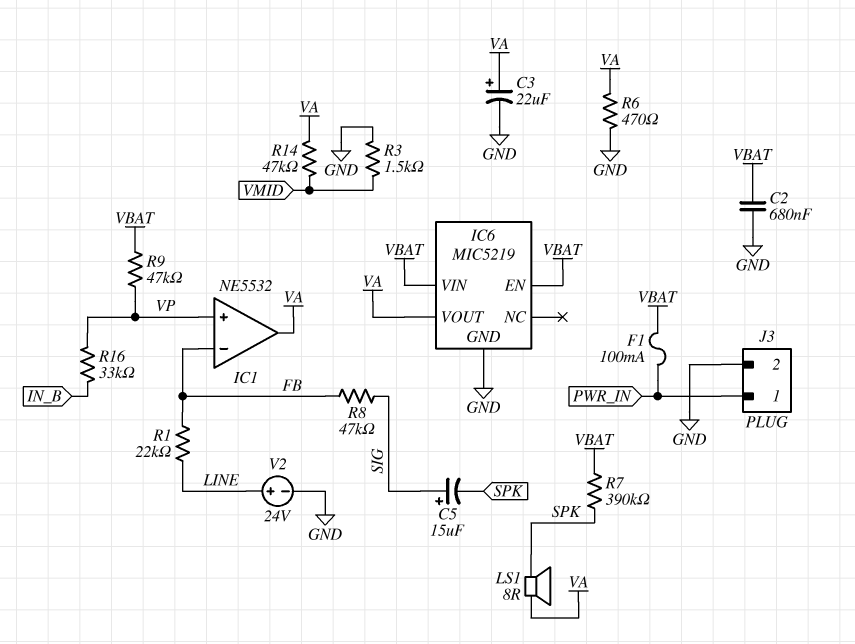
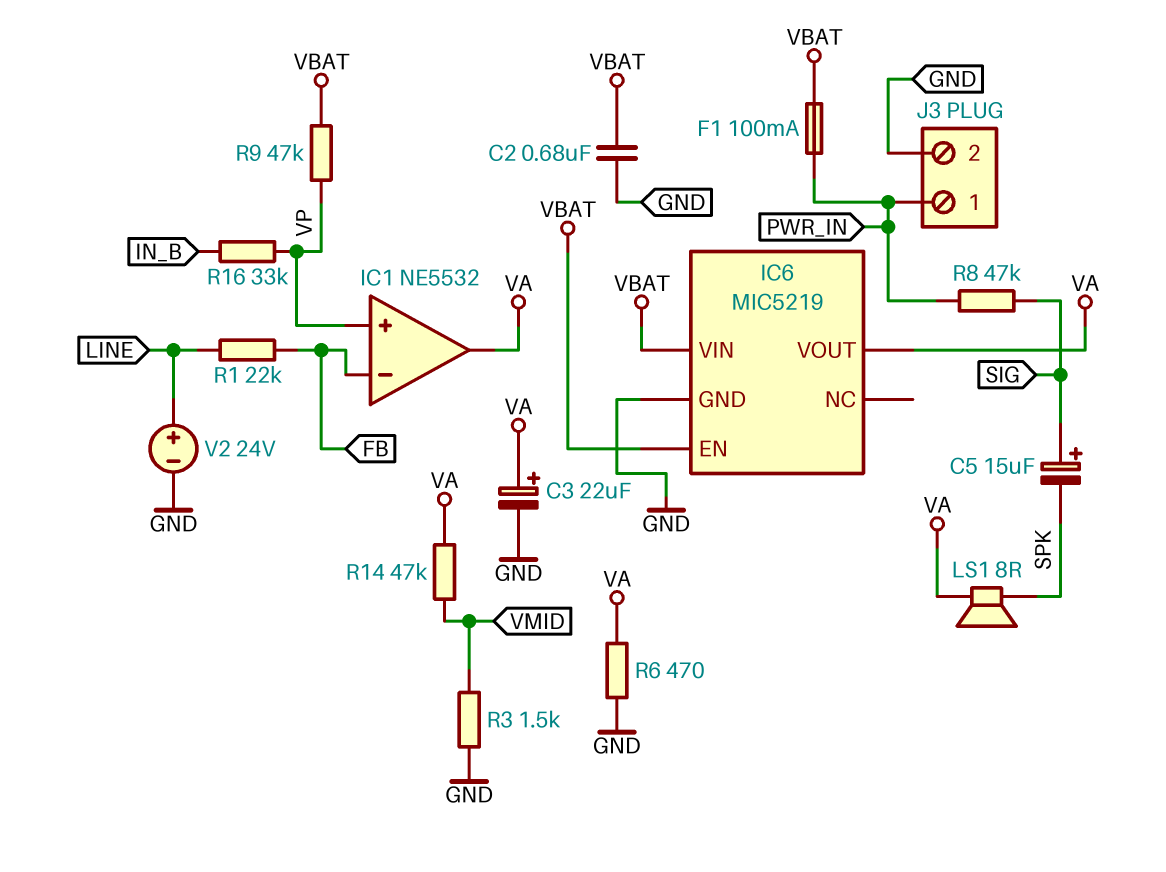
R7: 390k (SPK, VBAT) -> none
R8: 47k (FB, SIG) -> 47k (PWR_IN, SIG)

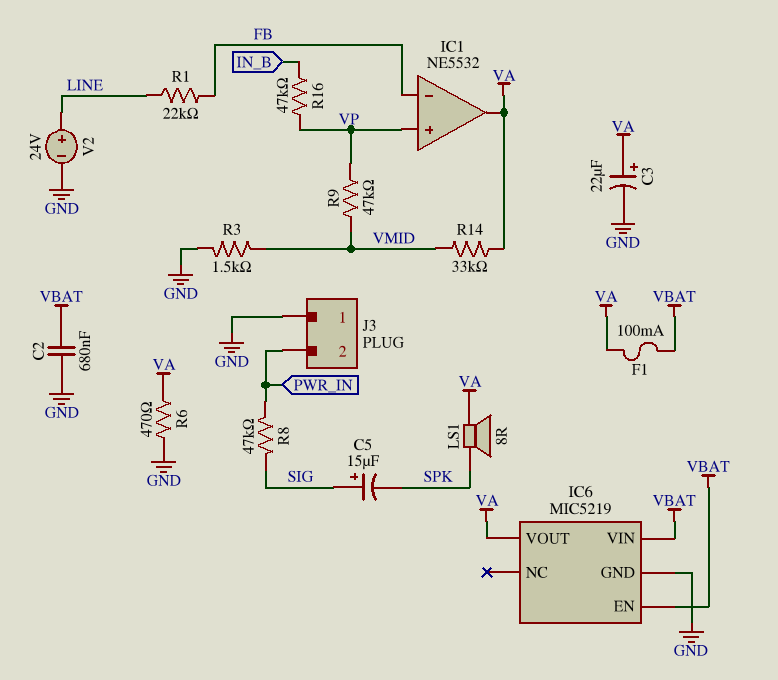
F1: 100mA (PWR_IN, VBAT) -> 100mA (VA, VBAT)
J3 pin 1: PWR_IN -> GND
J3 pin 2: GND -> PWR_IN
R9: 47k (VBAT, VP) -> 47k (VMID, VP)
R14: 47k (VA, VMID) -> 33k (VA, VMID)
R16: 33k (IN_B, VP) -> 47k (IN_B, VP)

